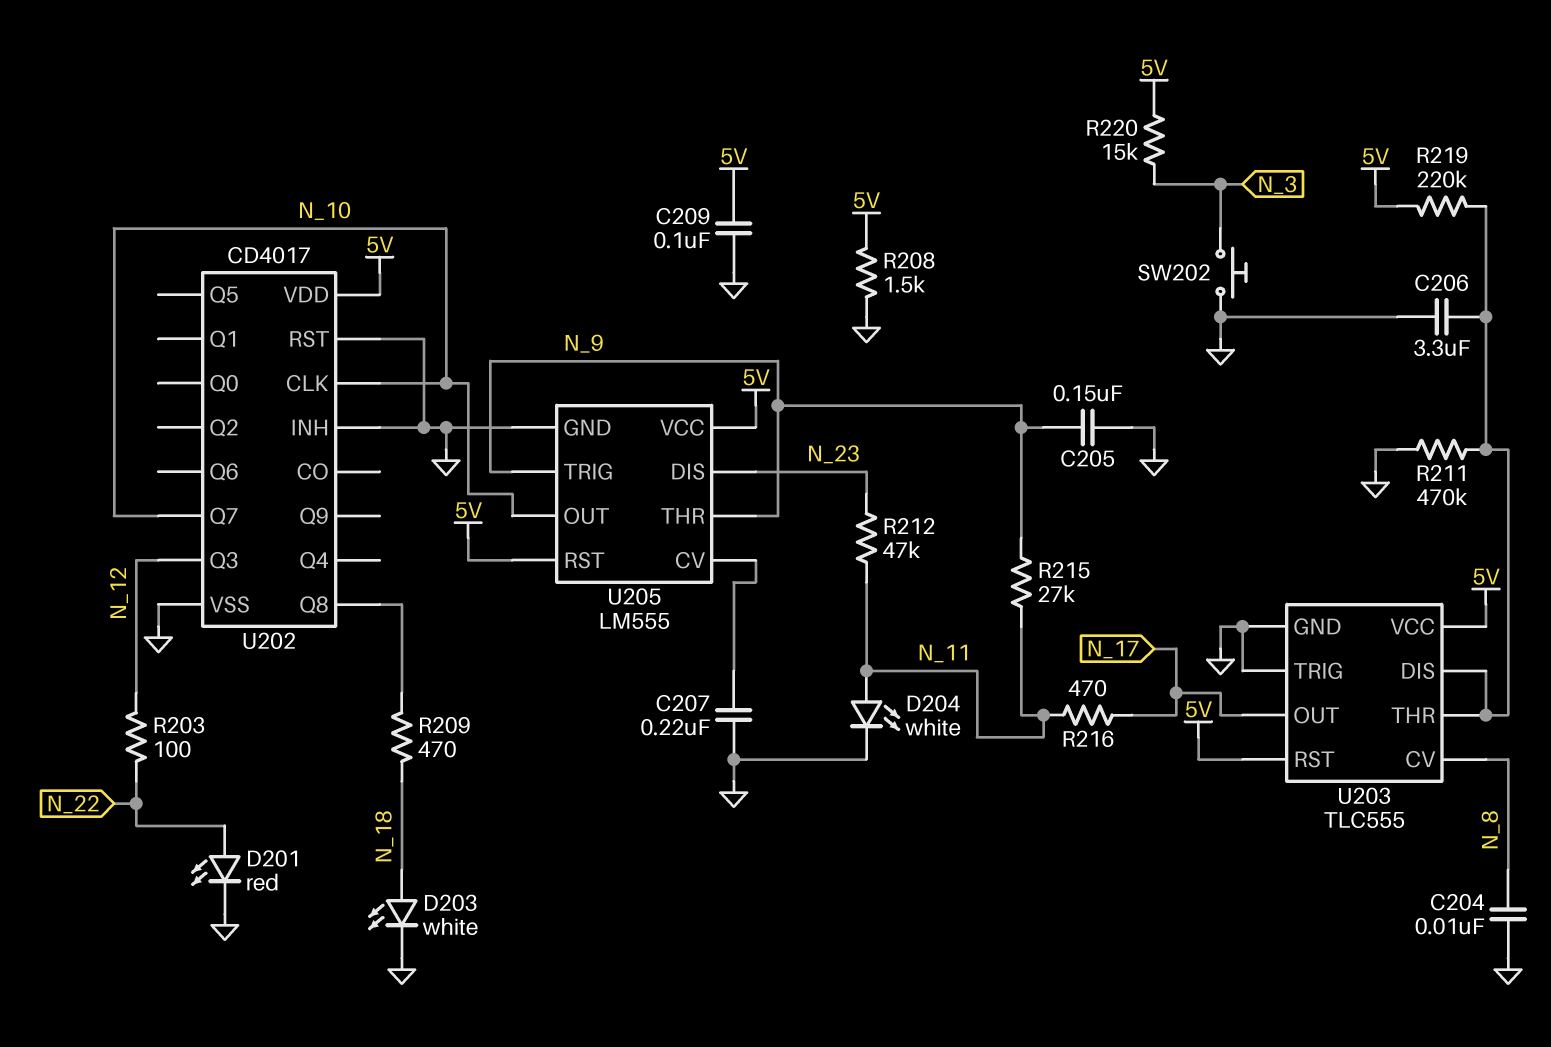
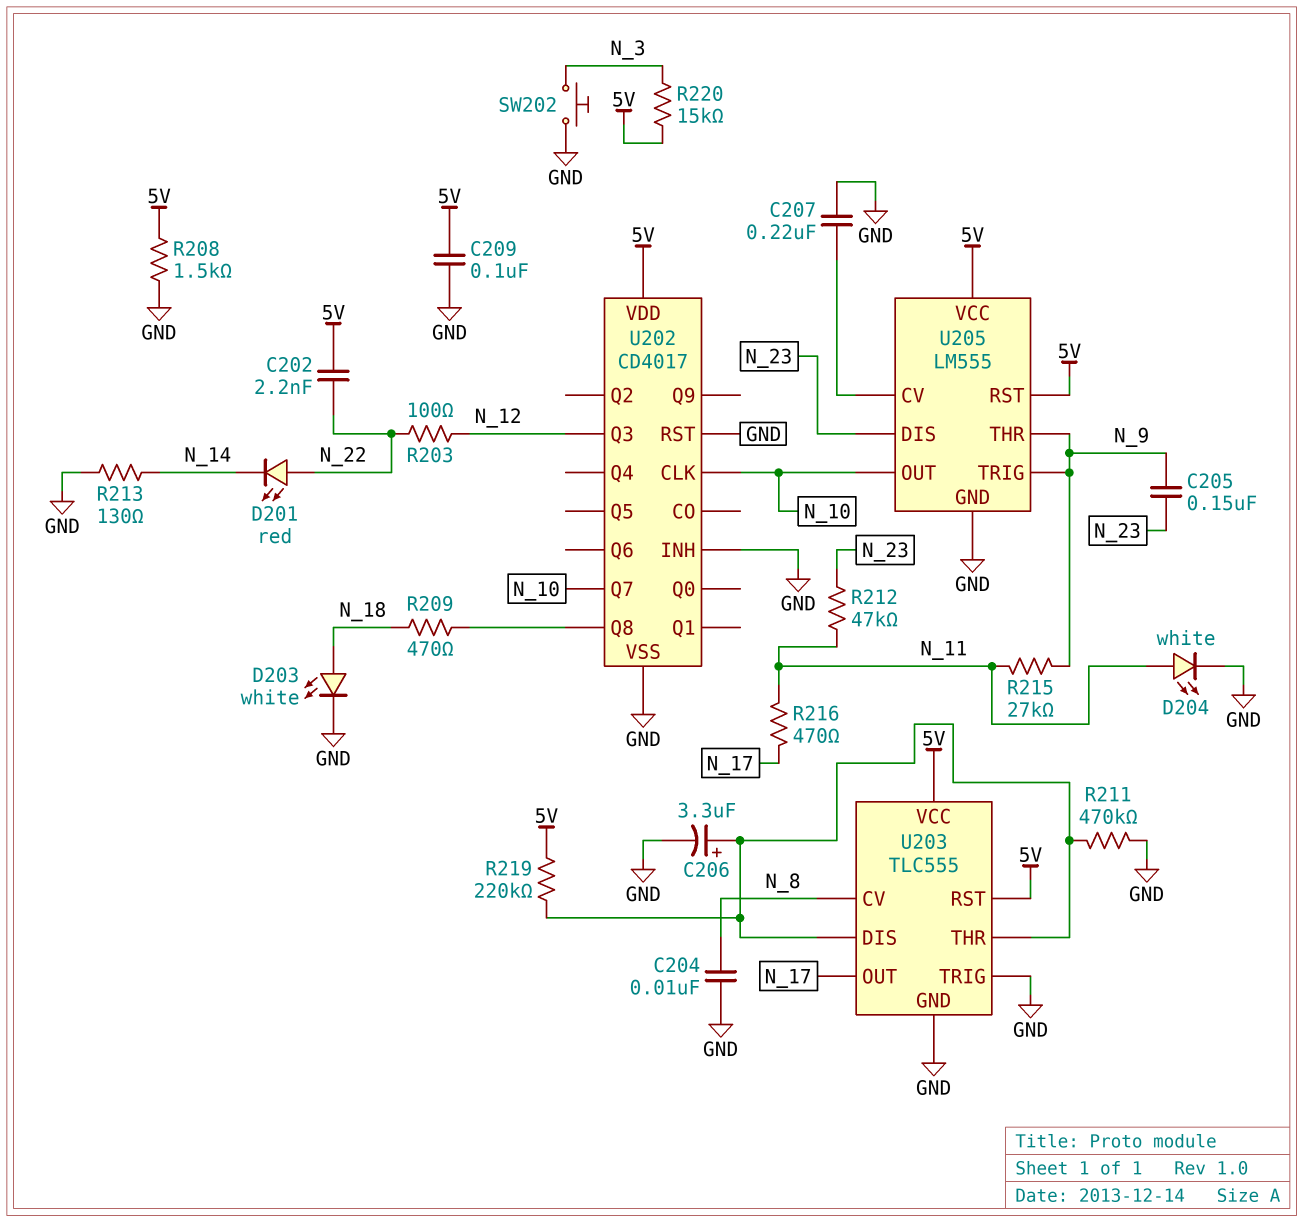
C202: none -> 2.2nF (5V, N_22)
C205: 150nF (GND, N_9) -> 150nF (N_9, N_23)
C206: 3.3uF (GND, U203/DIS) -> 3.3uF (plus U203/DIS, minus GND)
D201: LED red (A N_22, K GND) -> LED red (A N_22, K N_14)
R213: none -> 130 (GND, N_14)

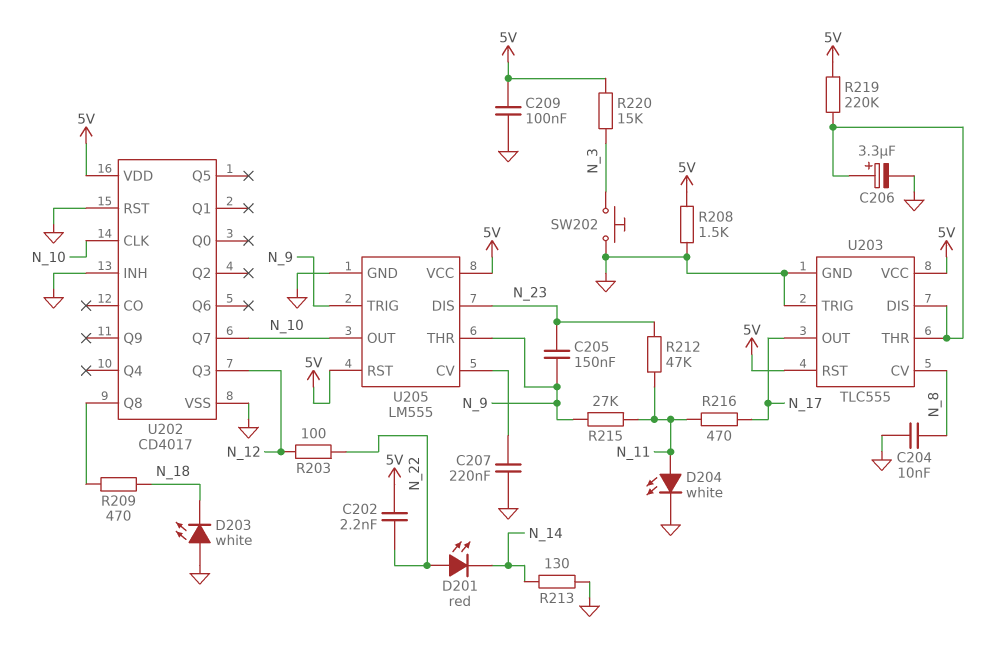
D203: LED white (A N_18, K GND) -> LED white (A GND, K N_18)
R211: 470k (GND, U203/DIS) -> none

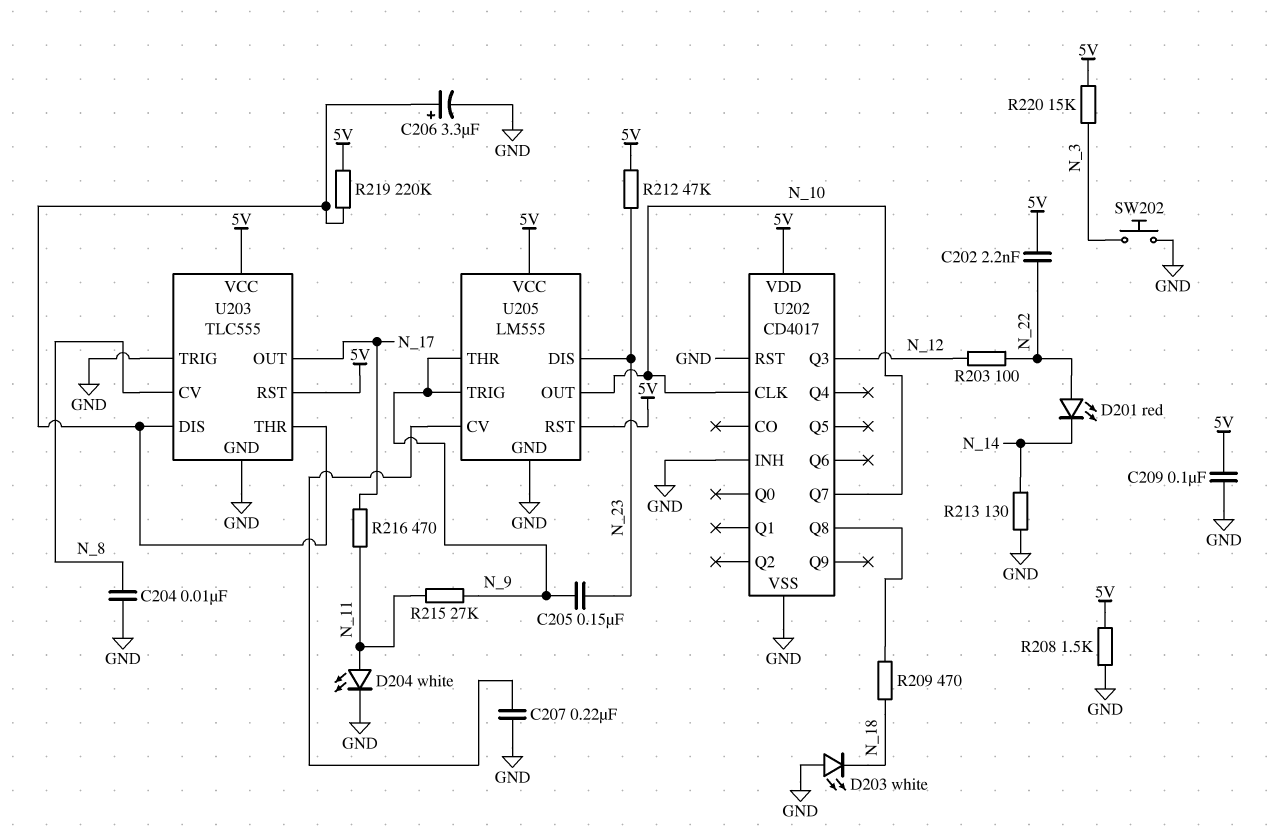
R212: 47k (N_11, N_23) -> 47k (5V, N_23)

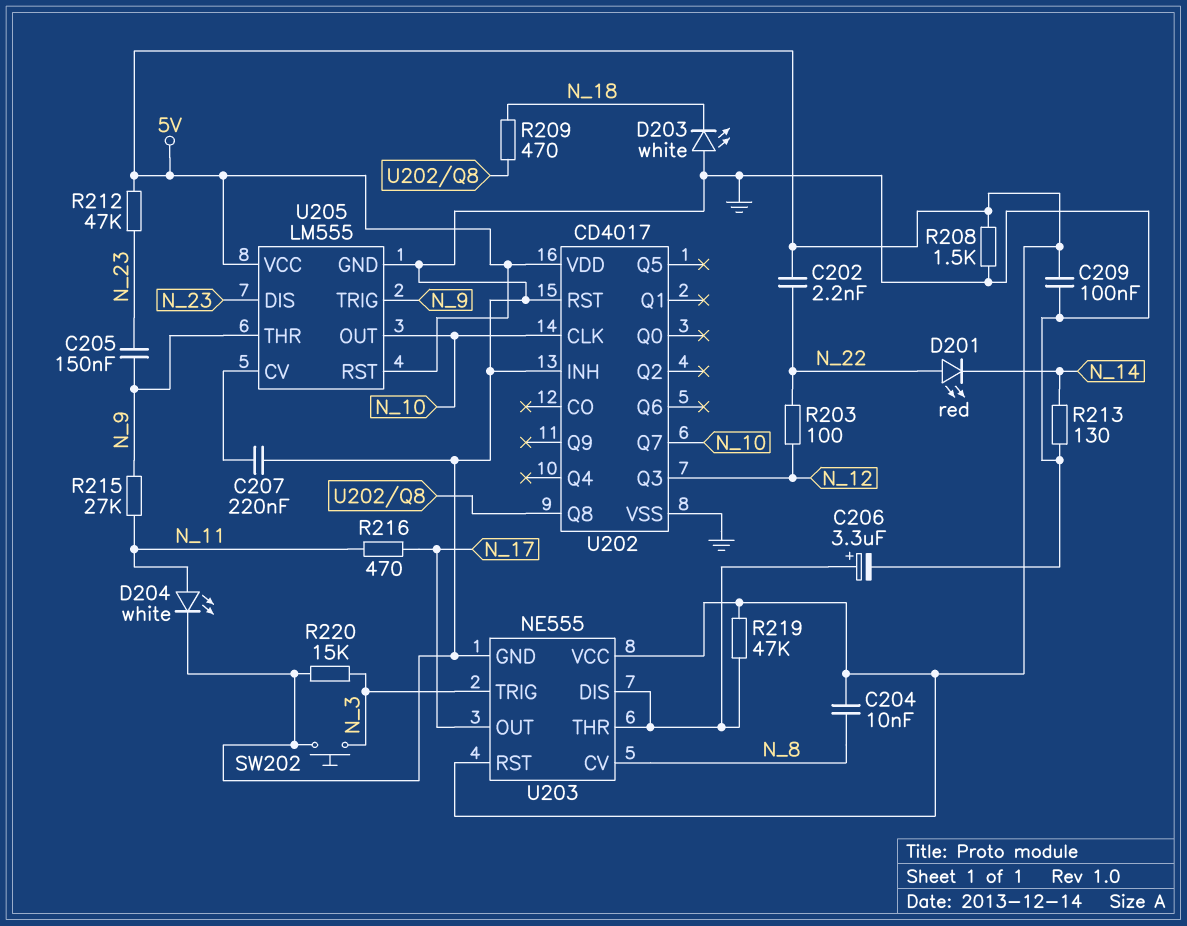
C204: 10nF (GND, N_8) -> 10nF (5V, N_8)
R219: 220k (5V, U203/DIS) -> 47k (5V, U203/DIS)
R220: 15k (5V, N_3) -> 15k (GND, N_3)
U203: TLC555 -> NE555
U203 pin TRIG: GND -> N_3

